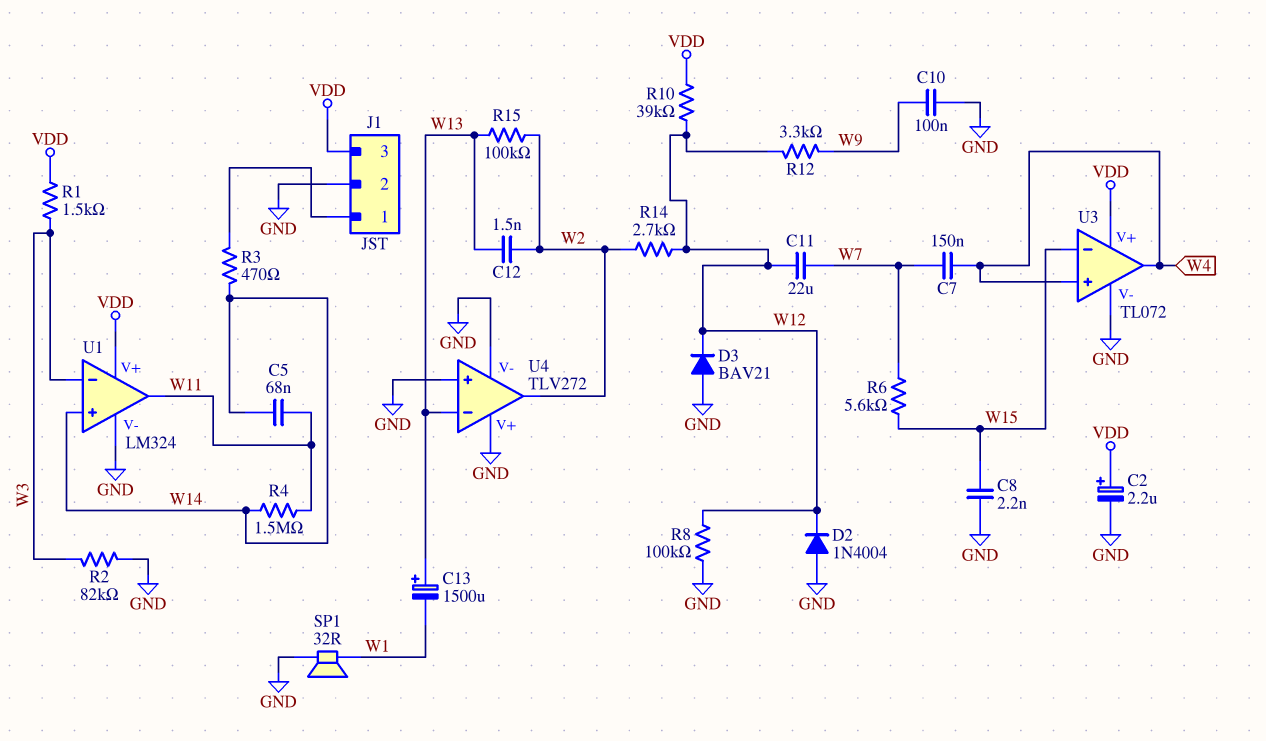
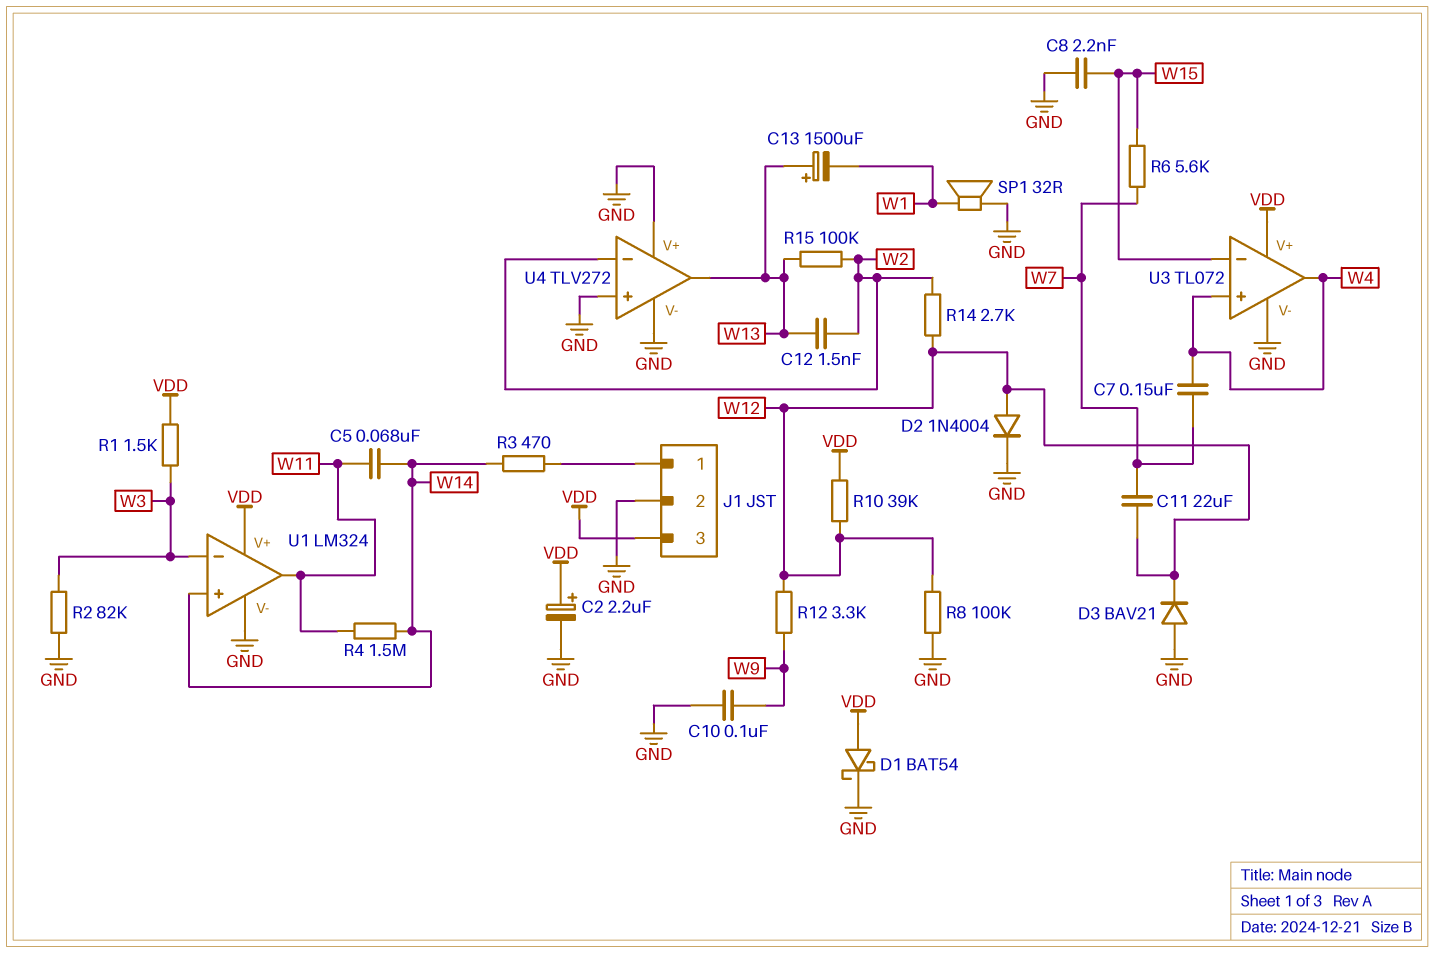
D1: none -> schottky BAT54 (A VDD, K GND)
D2: diode 1N4004 (A GND, K W12) -> diode 1N4004 (A W12, K GND)
U4 pin in-: W13 -> W2
U4 pin out: W2 -> W13

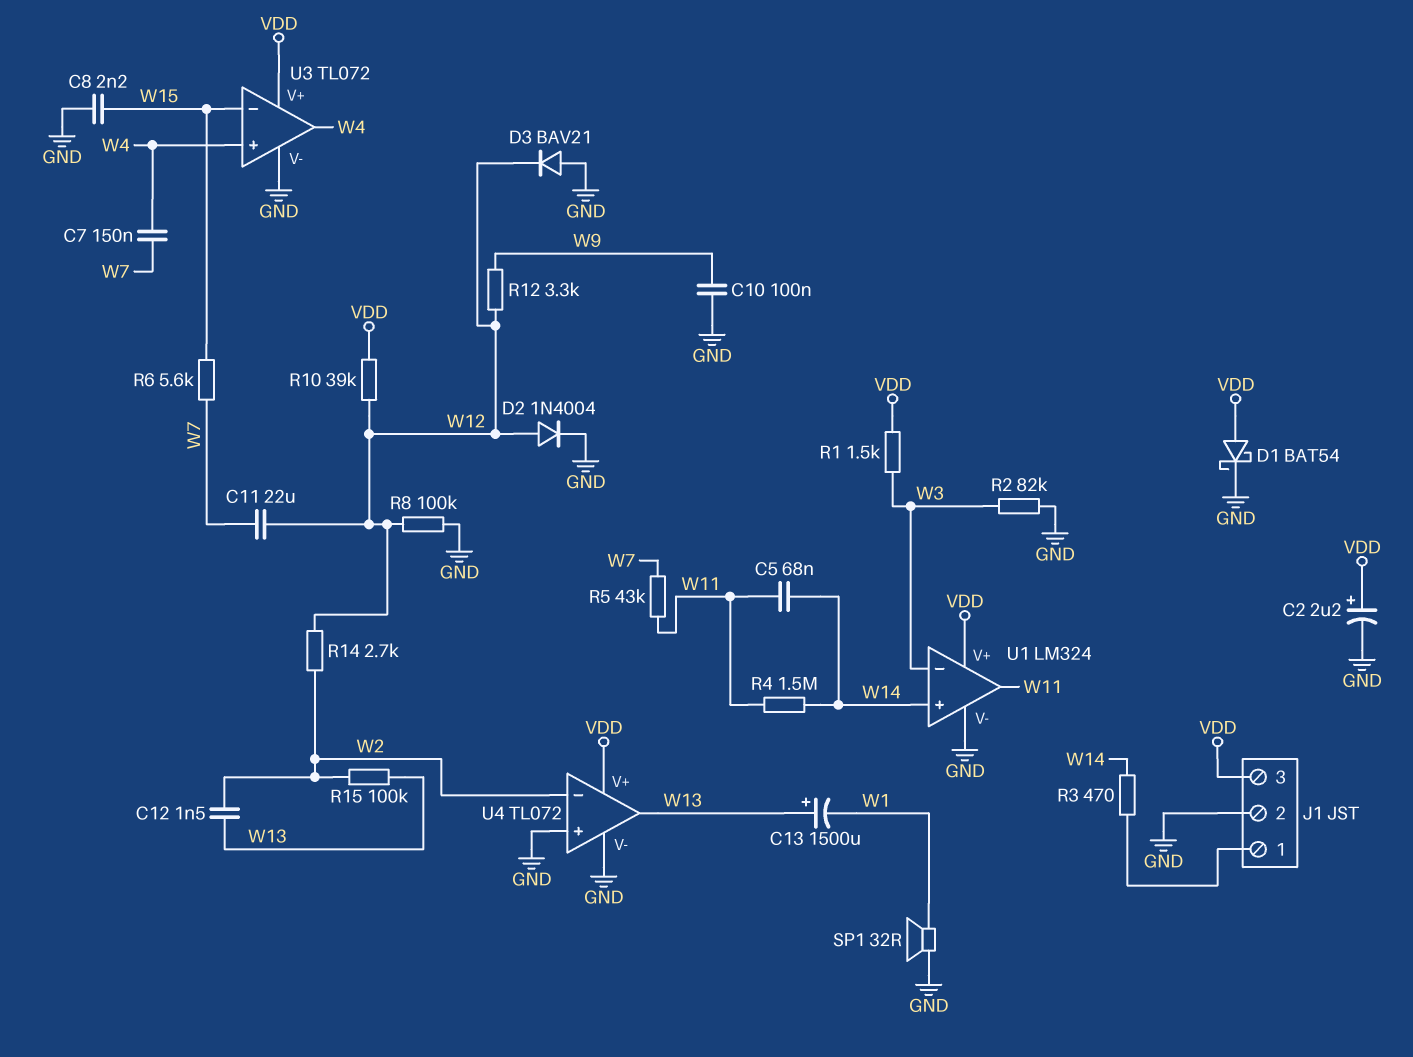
R5: none -> 43k (W7, W11)
U4: TLV272 -> TL072
U4 pin V+: GND -> VDD

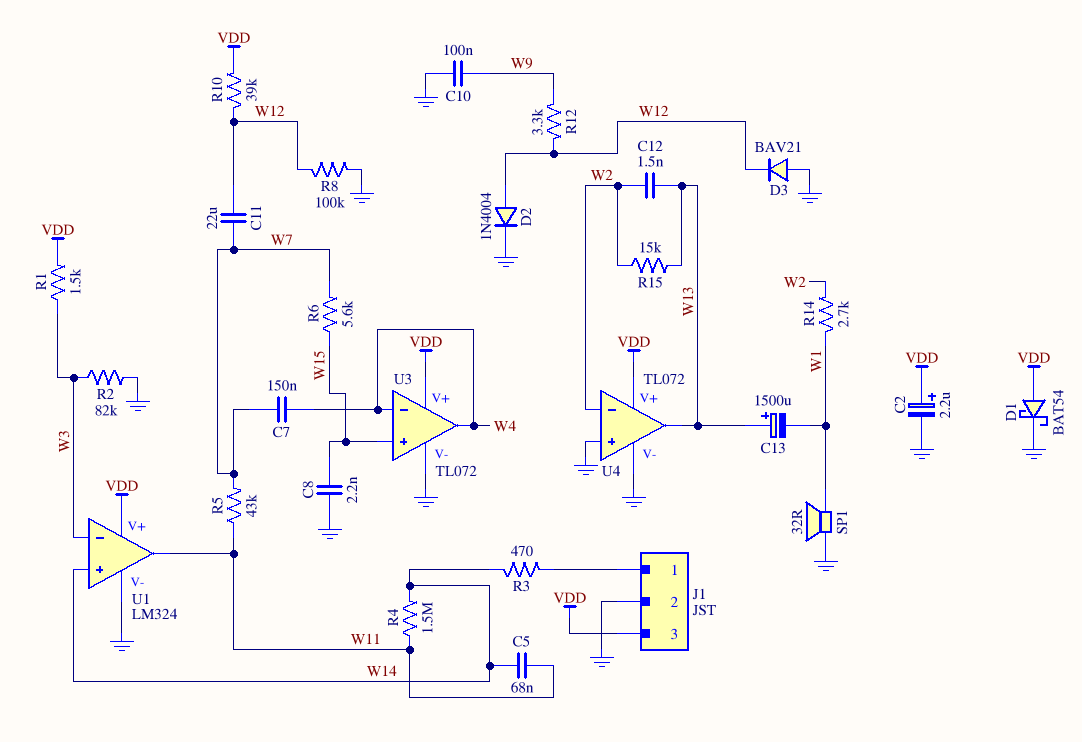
R14: 2.7k (W2, W12) -> 2.7k (W1, W2)
R15: 100k (W2, W13) -> 15k (W2, W13)
U3 pin in+: W4 -> W15
U3 pin in-: W15 -> W4

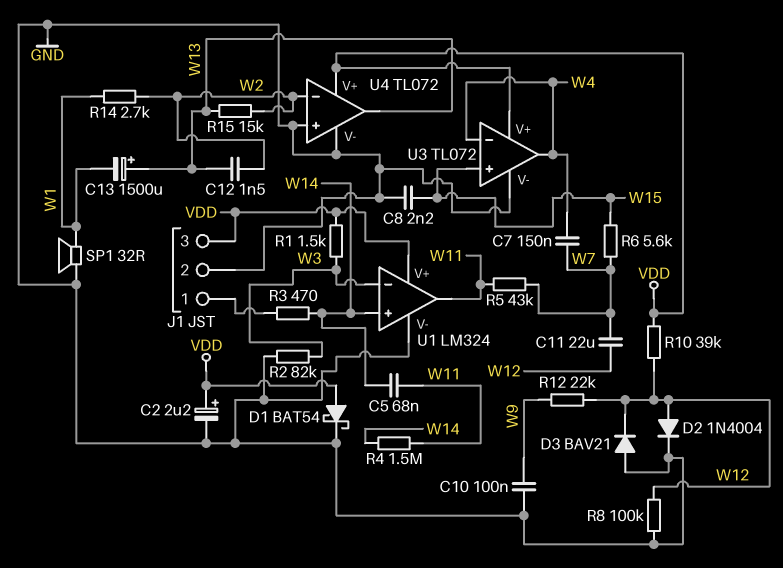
R12: 3.3k (W9, W12) -> 22k (W9, W12)

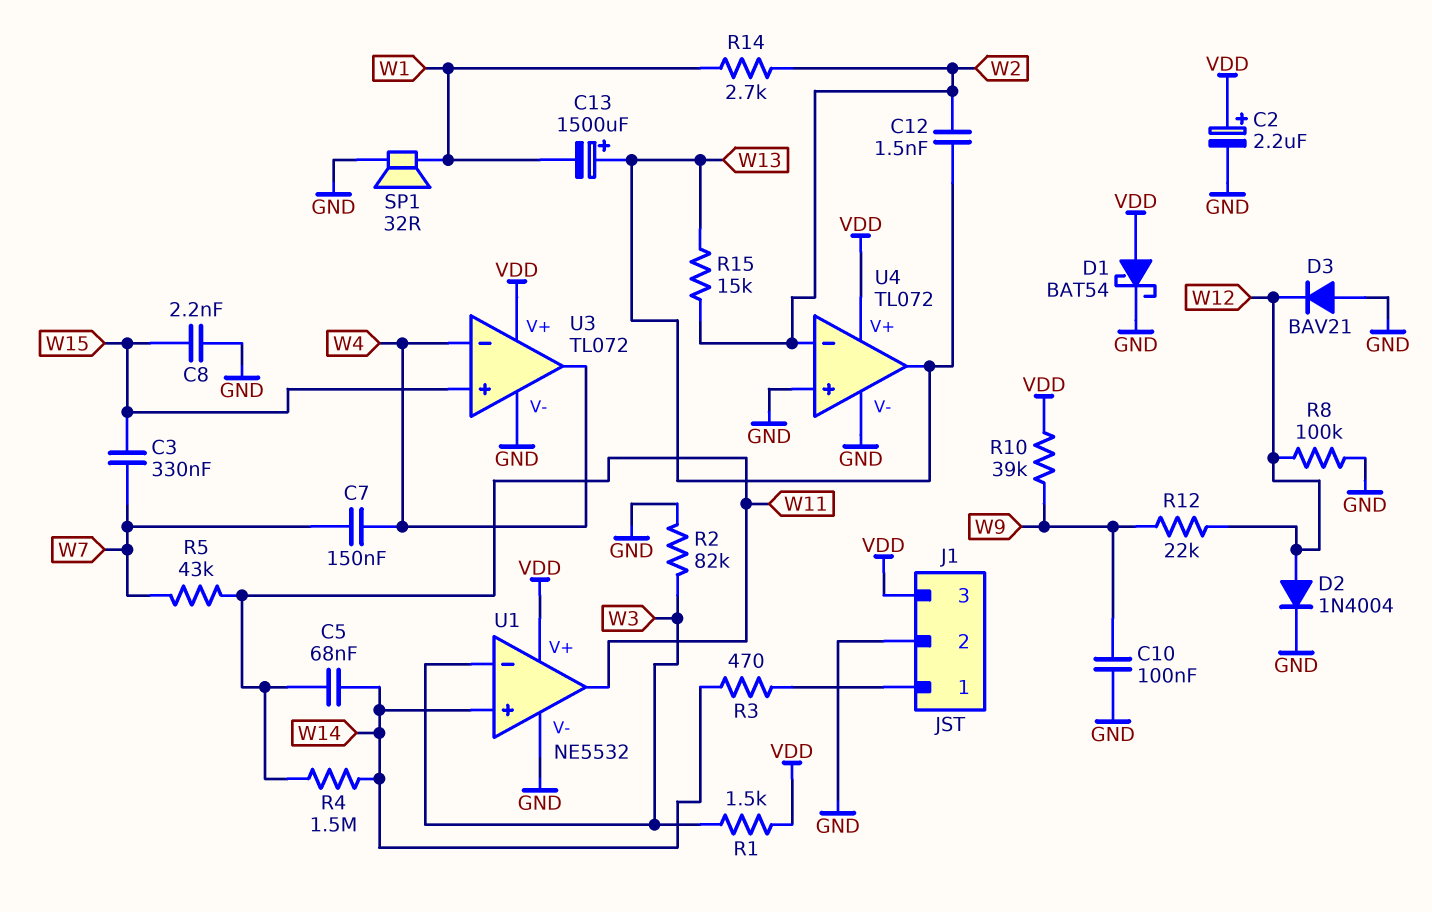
C3: none -> 330nF (W7, W15)
C11: 22uF (W7, W12) -> none
R6: 5.6k (W7, W15) -> none
R10: 39k (VDD, W12) -> 39k (VDD, W9)
U1: LM324 -> NE5532

